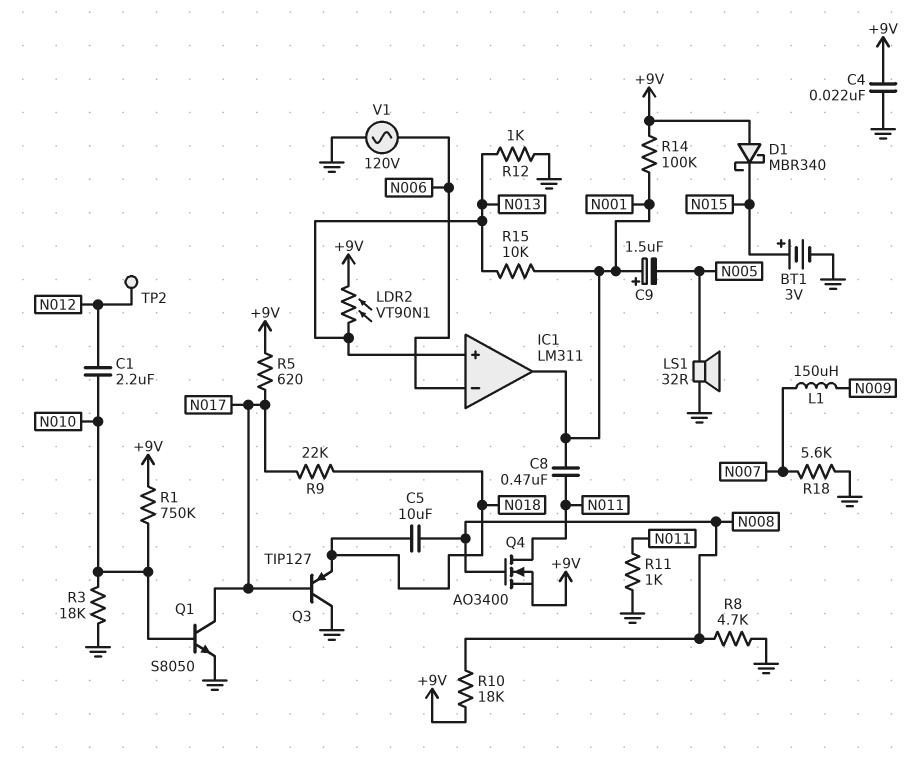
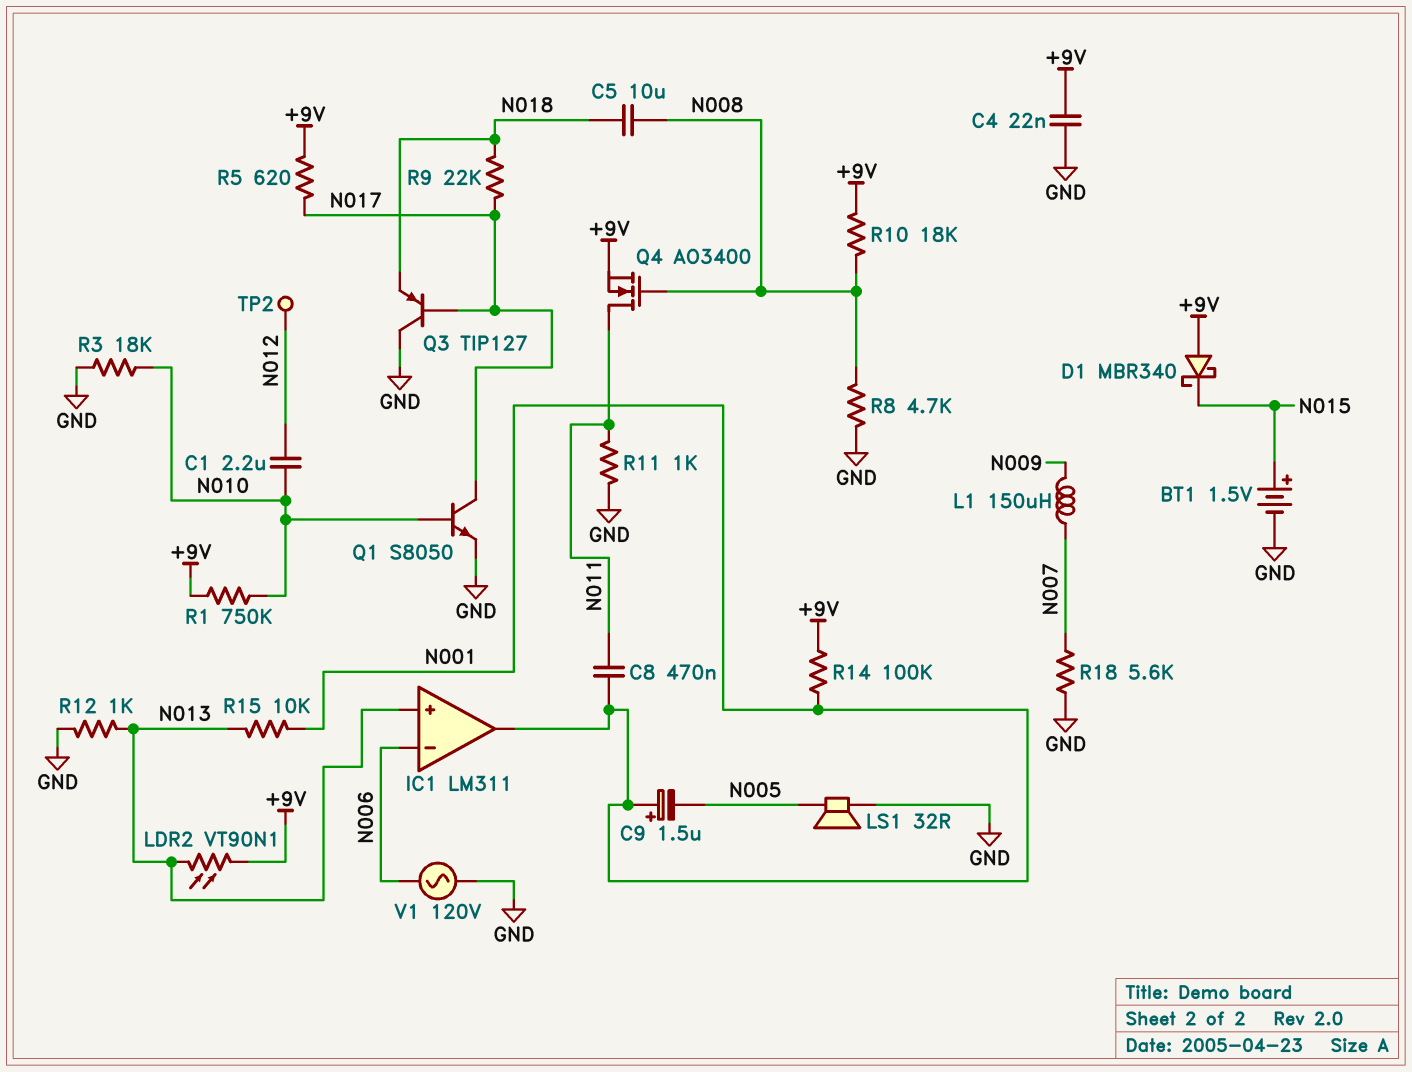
BT1: 3V (plus N015, minus GND) -> 1.5V (plus N015, minus GND)

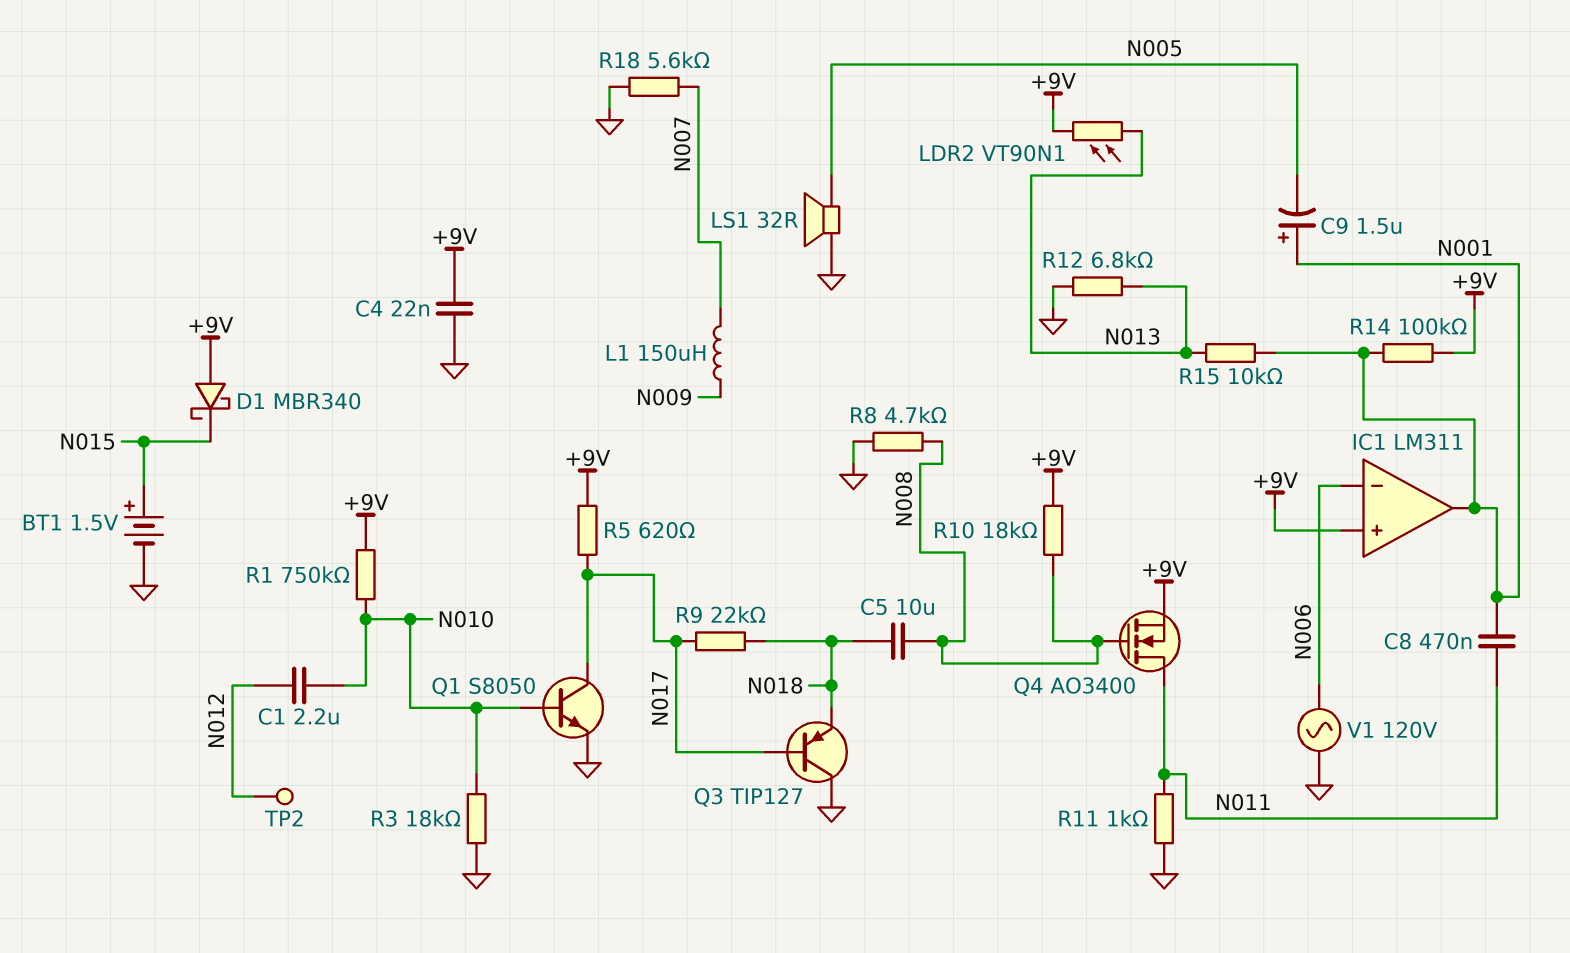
IC1 pin in+: N013 -> +9V
R12: 1k (GND, N013) -> 6.8k (GND, N013)

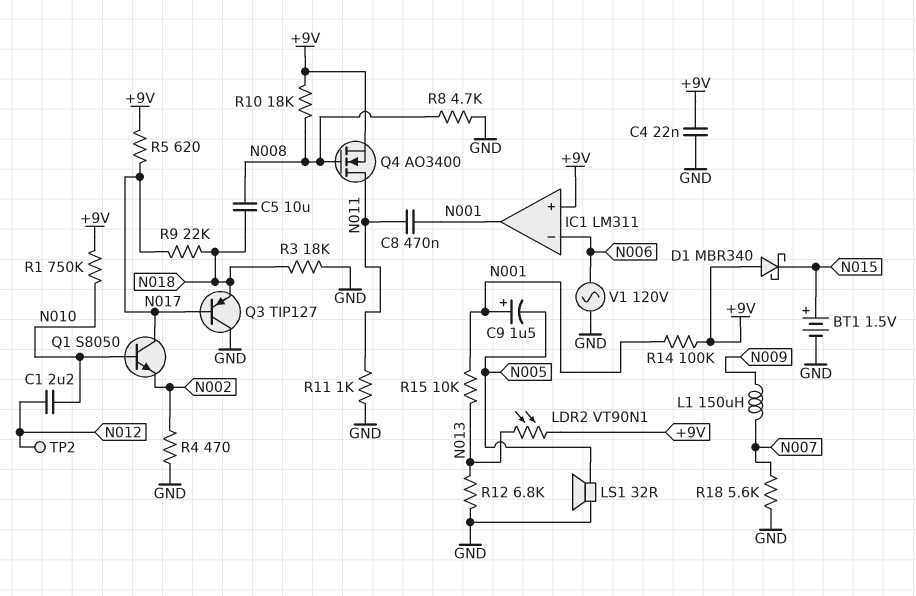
Q1: NPN S8050 (B N010, C N017, E GND) -> NPN S8050 (B N010, C N017, E N002)
R3: 18k (GND, N010) -> 18k (GND, N018)
R4: none -> 470 (GND, N002)

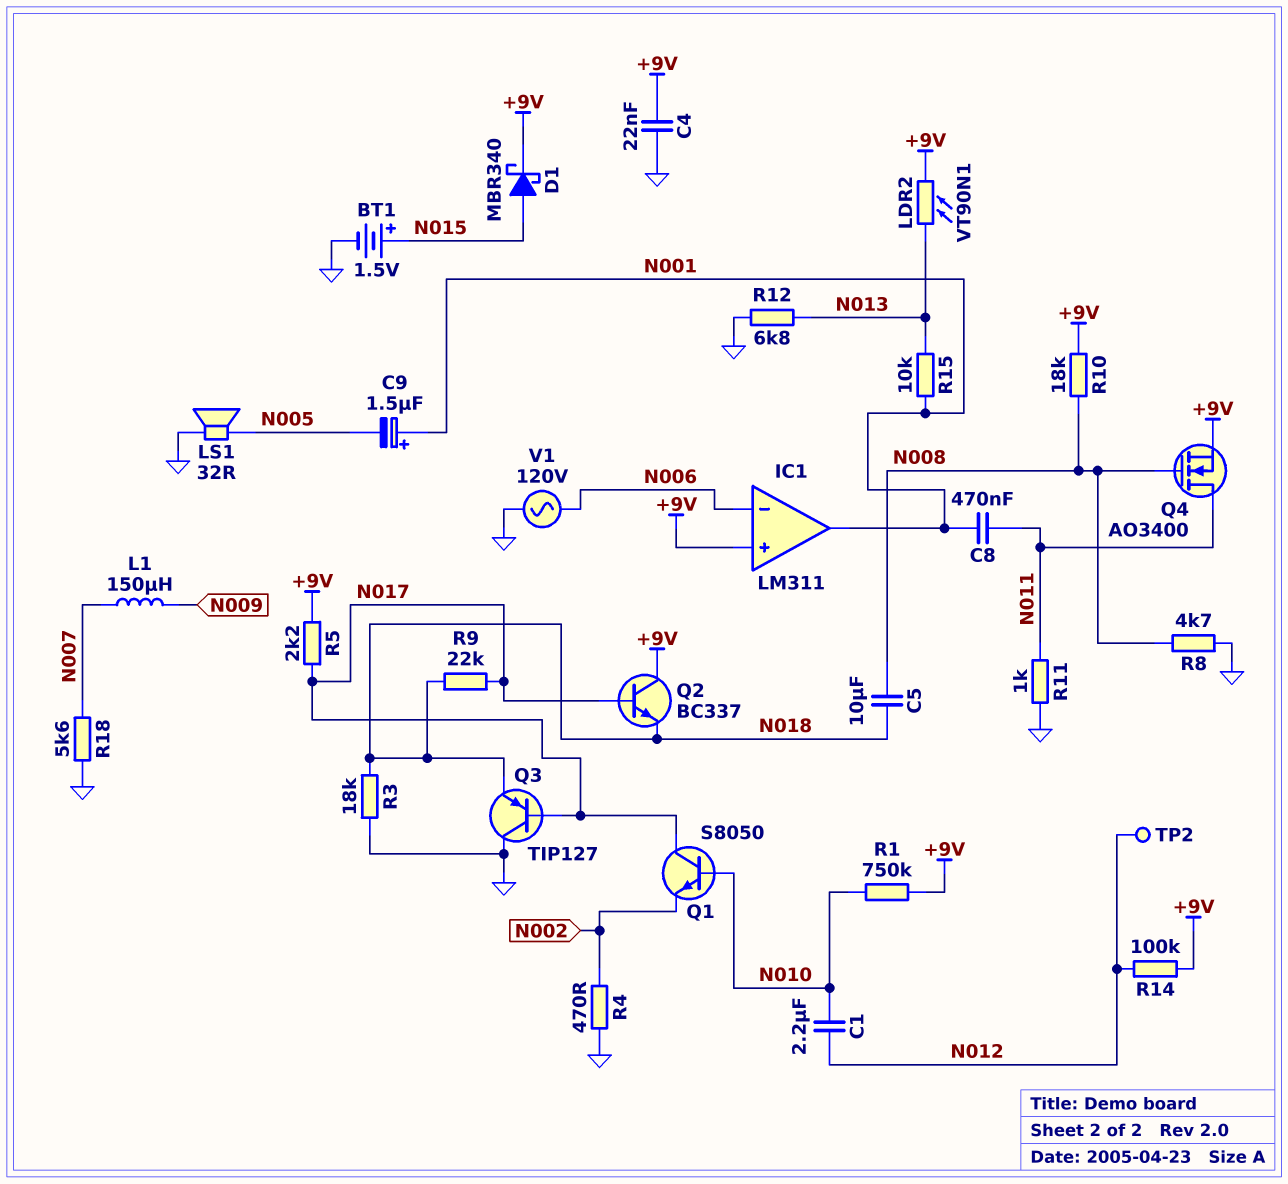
D1: schottky MBR340 (A +9V, K N015) -> schottky MBR340 (A N015, K +9V)
Q2: none -> NPN BC337 (B N017, C +9V, E N018)
R5: 620 (+9V, N017) -> 2.2k (+9V, N017)
R14: 100k (+9V, N001) -> 100k (+9V, N012)

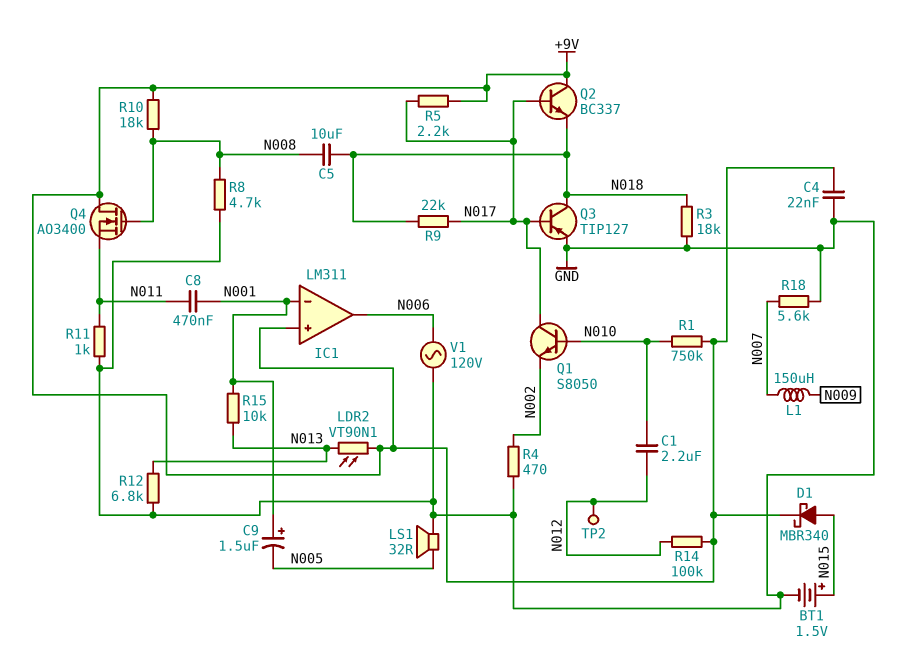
IC1 pin in-: N006 -> N001
IC1 pin out: N001 -> N006
Q3: PNP TIP127 (B N017, C GND, E N018) -> PNP TIP127 (B N017, C N018, E GND)
Q4: NMOS AO3400 (G N008, D N011, S +9V) -> NMOS AO3400 (G N008, D +9V, S N011)

